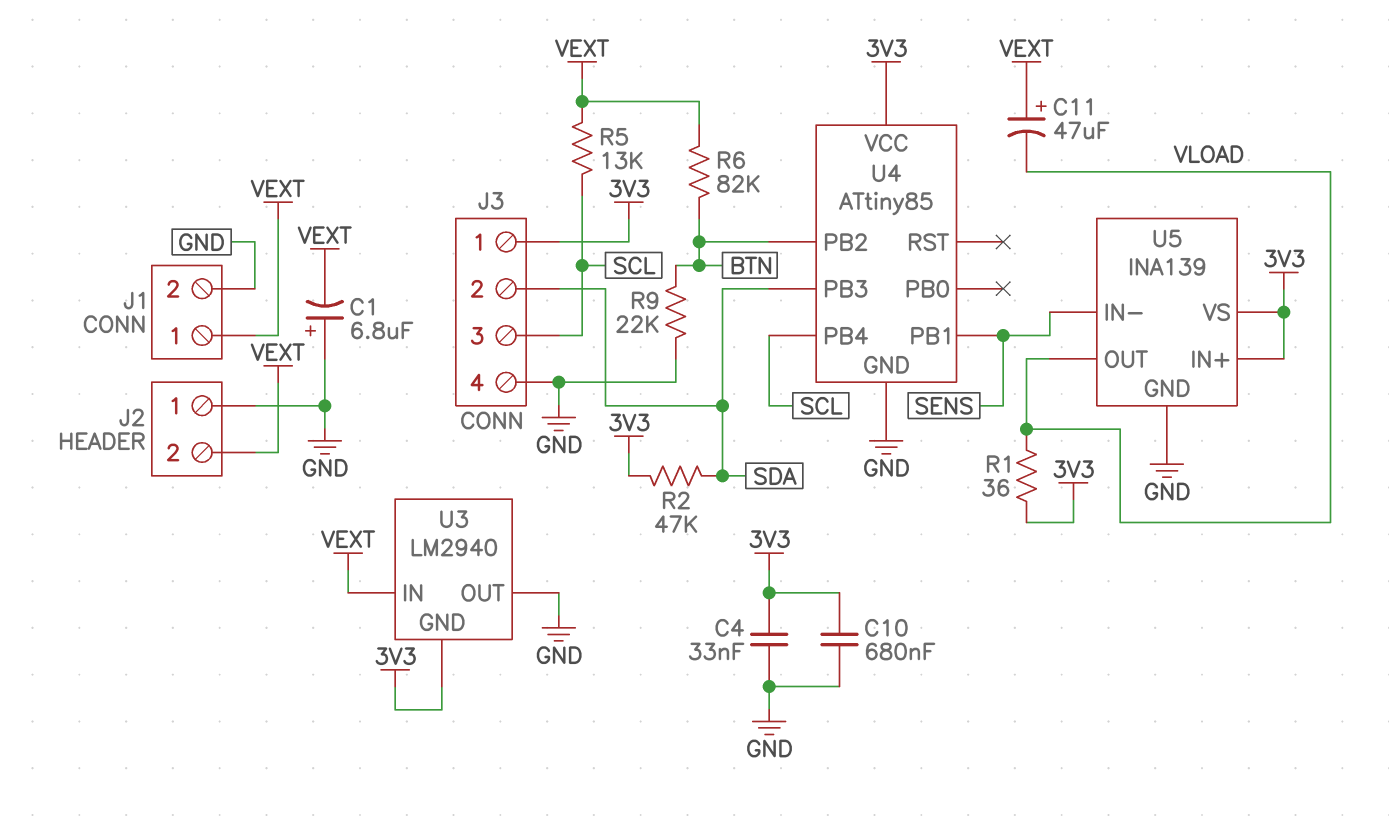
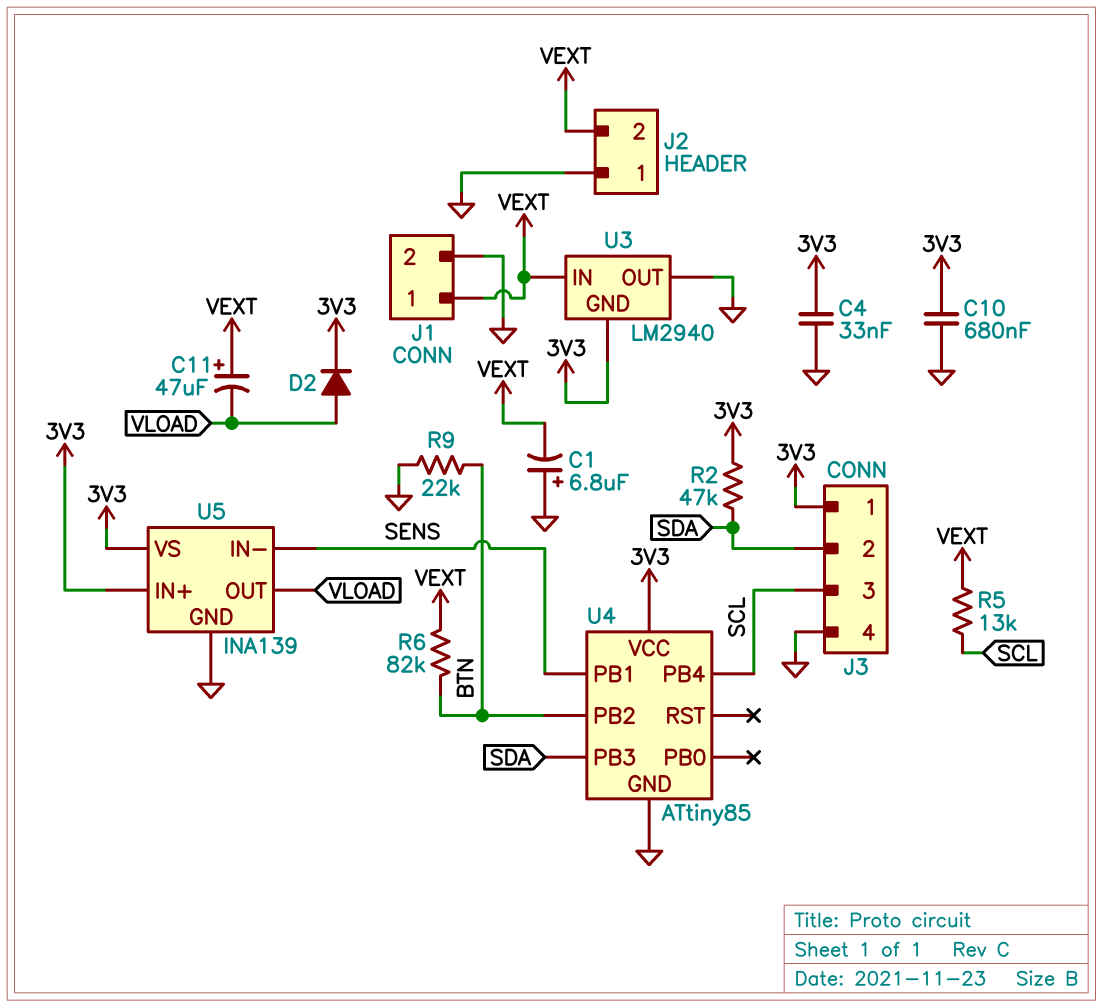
D2: none -> diode (A VLOAD, K 3V3)
R1: 36 (3V3, VLOAD) -> none

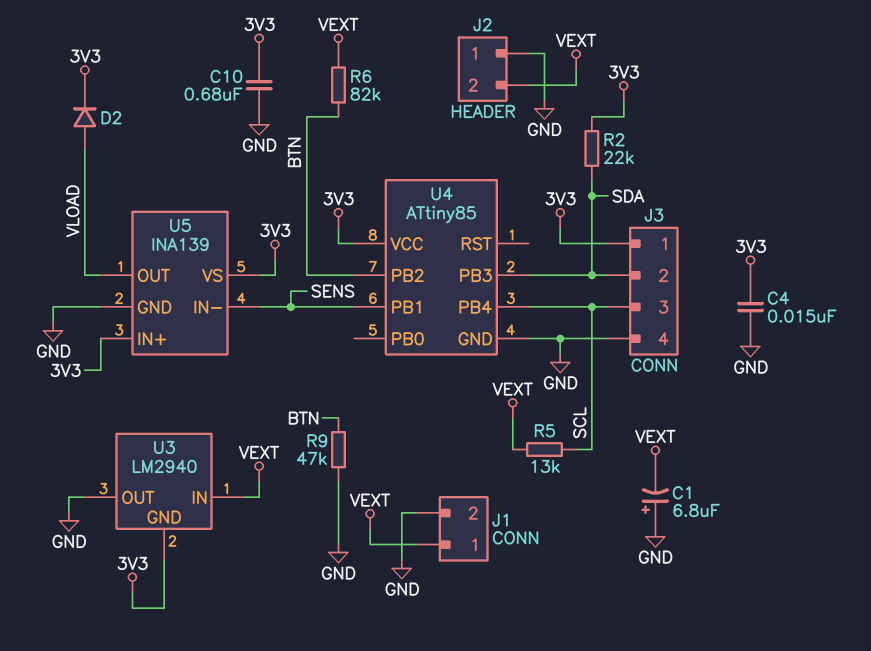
C4: 33nF (3V3, GND) -> 15nF (3V3, GND)
C11: 47uF (plus VEXT, minus VLOAD) -> none
R2: 47k (3V3, SDA) -> 22k (3V3, SDA)
R9: 22k (BTN, GND) -> 47k (BTN, GND)

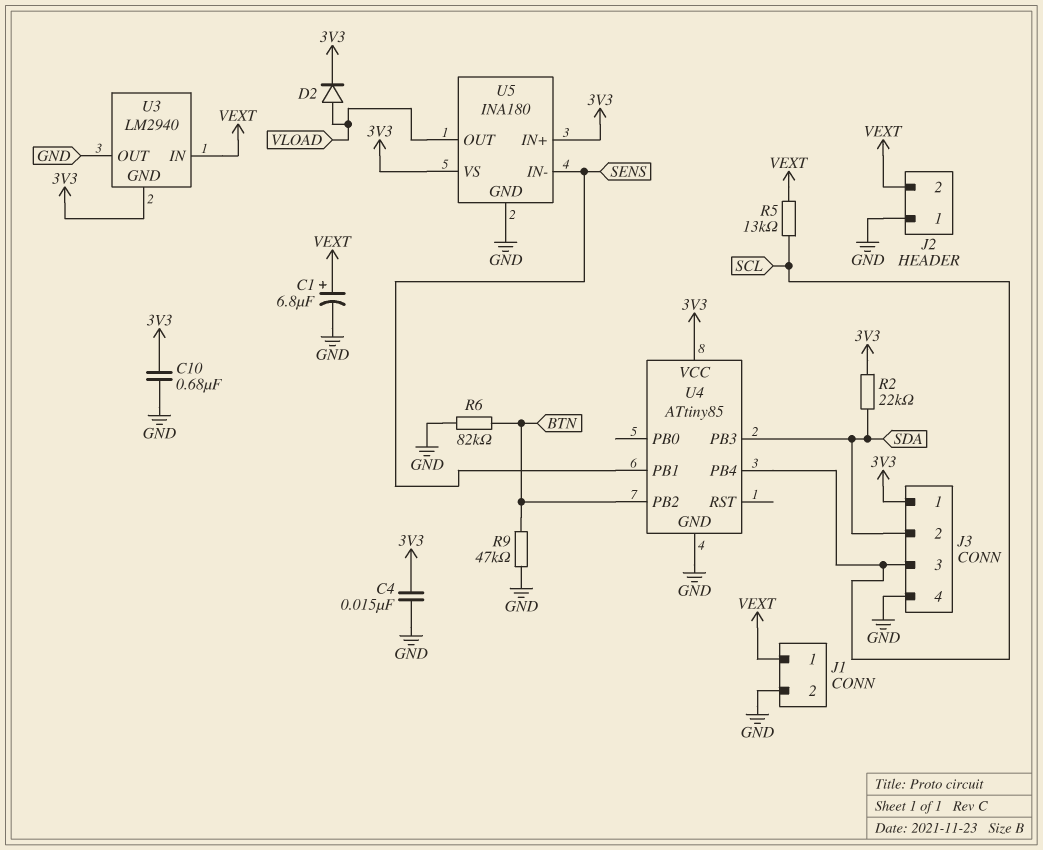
C1: 6.8uF (plus GND, minus VEXT) -> 6.8uF (plus VEXT, minus GND)
R6: 82k (BTN, VEXT) -> 82k (BTN, GND)
U5: INA139 -> INA180

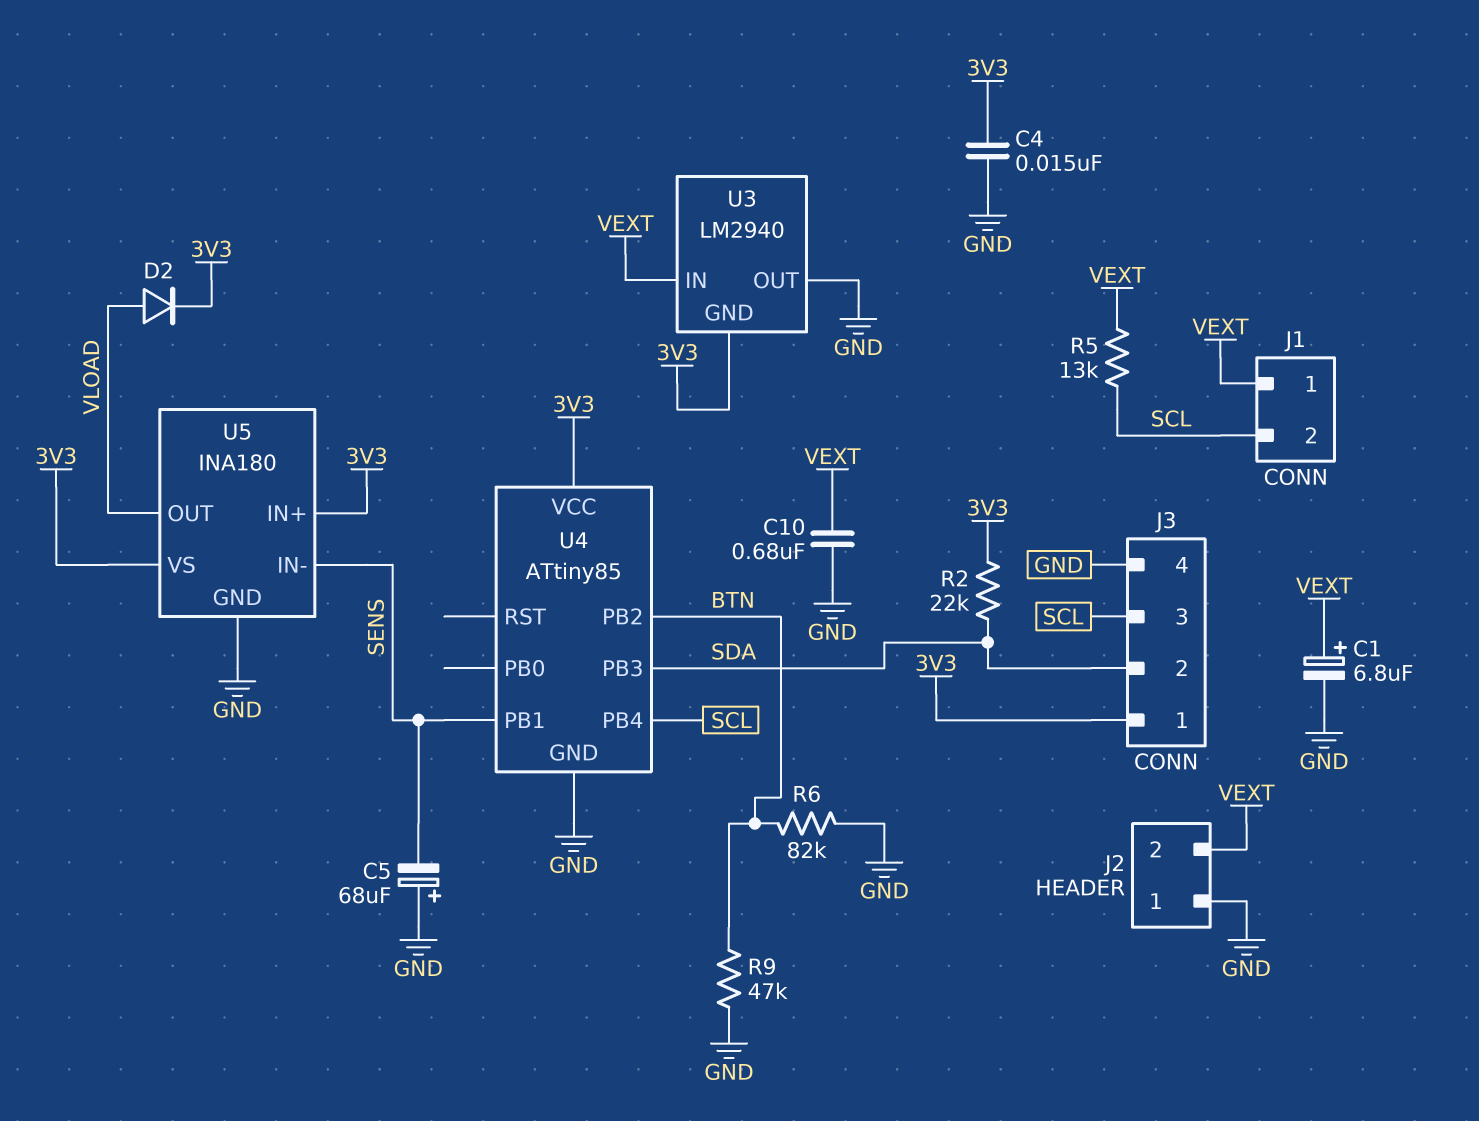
C5: none -> 68uF (plus GND, minus SENS)
C10: 680nF (3V3, GND) -> 680nF (GND, VEXT)
J1 pin 2: GND -> SCL

